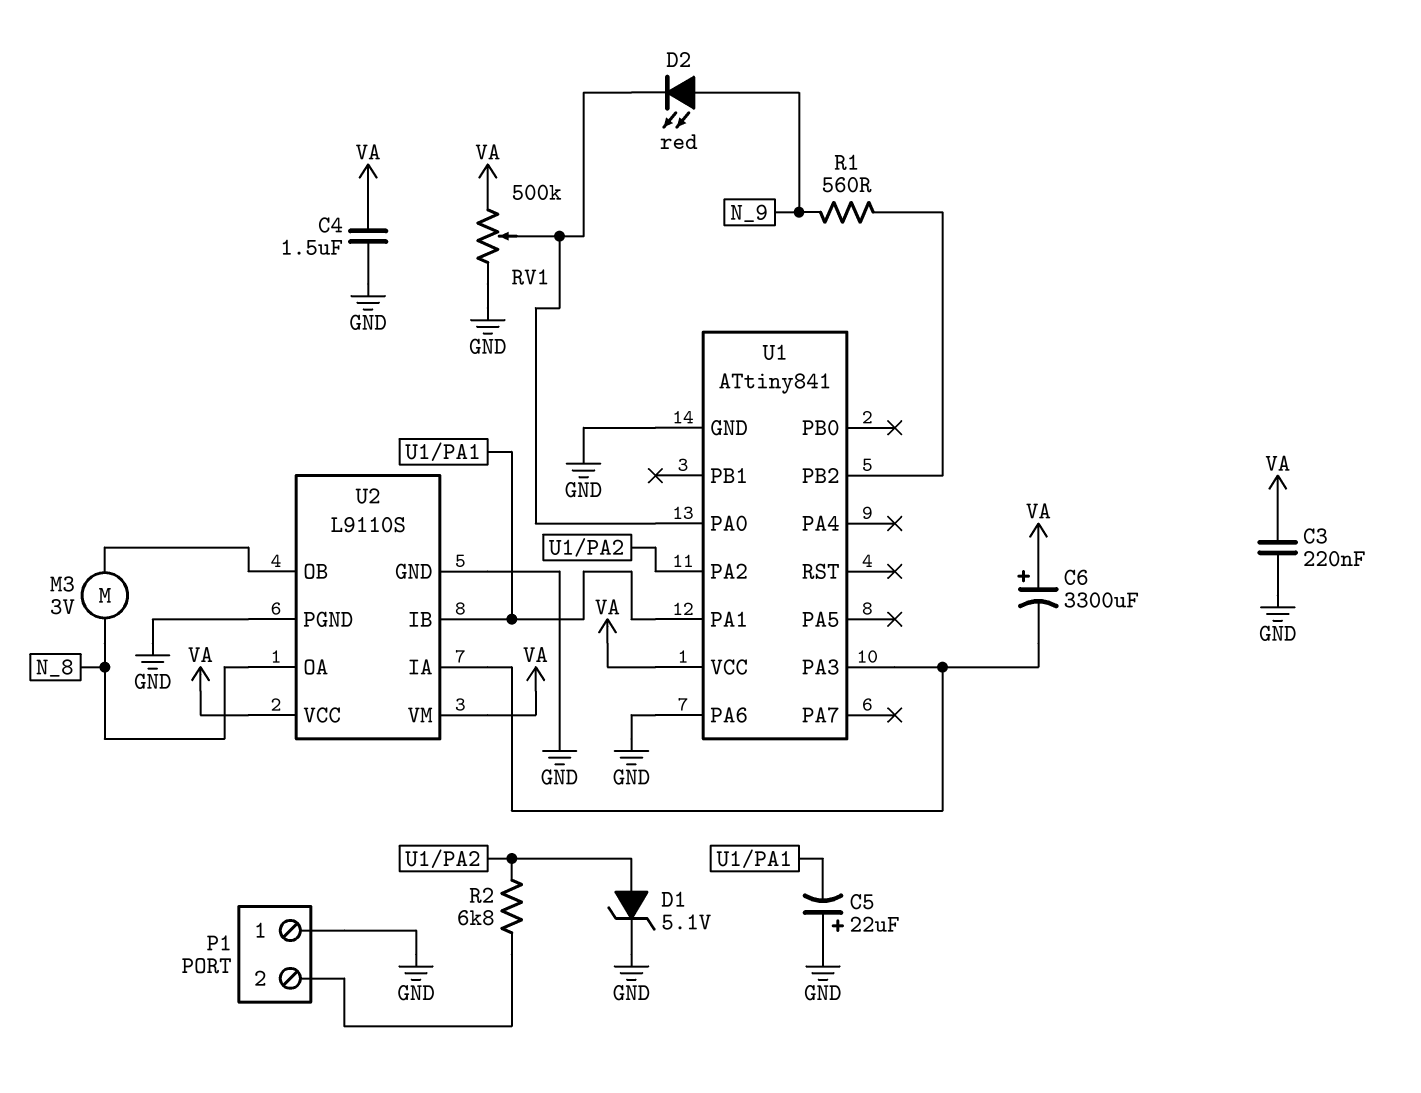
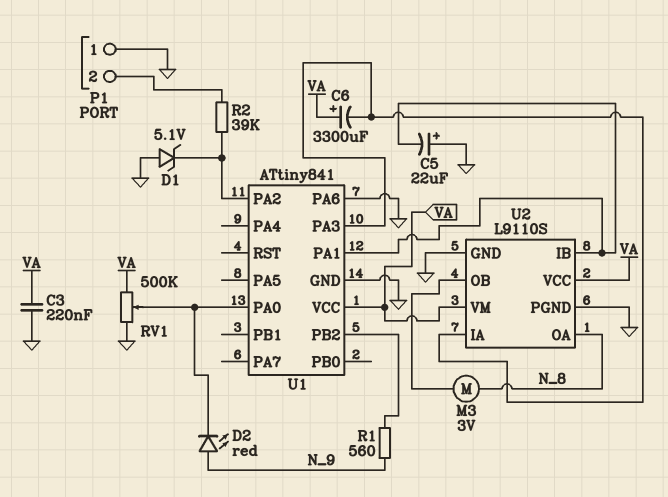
C4: 1.5uF (GND, VA) -> none
D1: zener 5.1V (A U1/PA2, K GND) -> zener 5.1V (A GND, K U1/PA2)
R2: 6.8k (P1/2, U1/PA2) -> 39k (P1/2, U1/PA2)

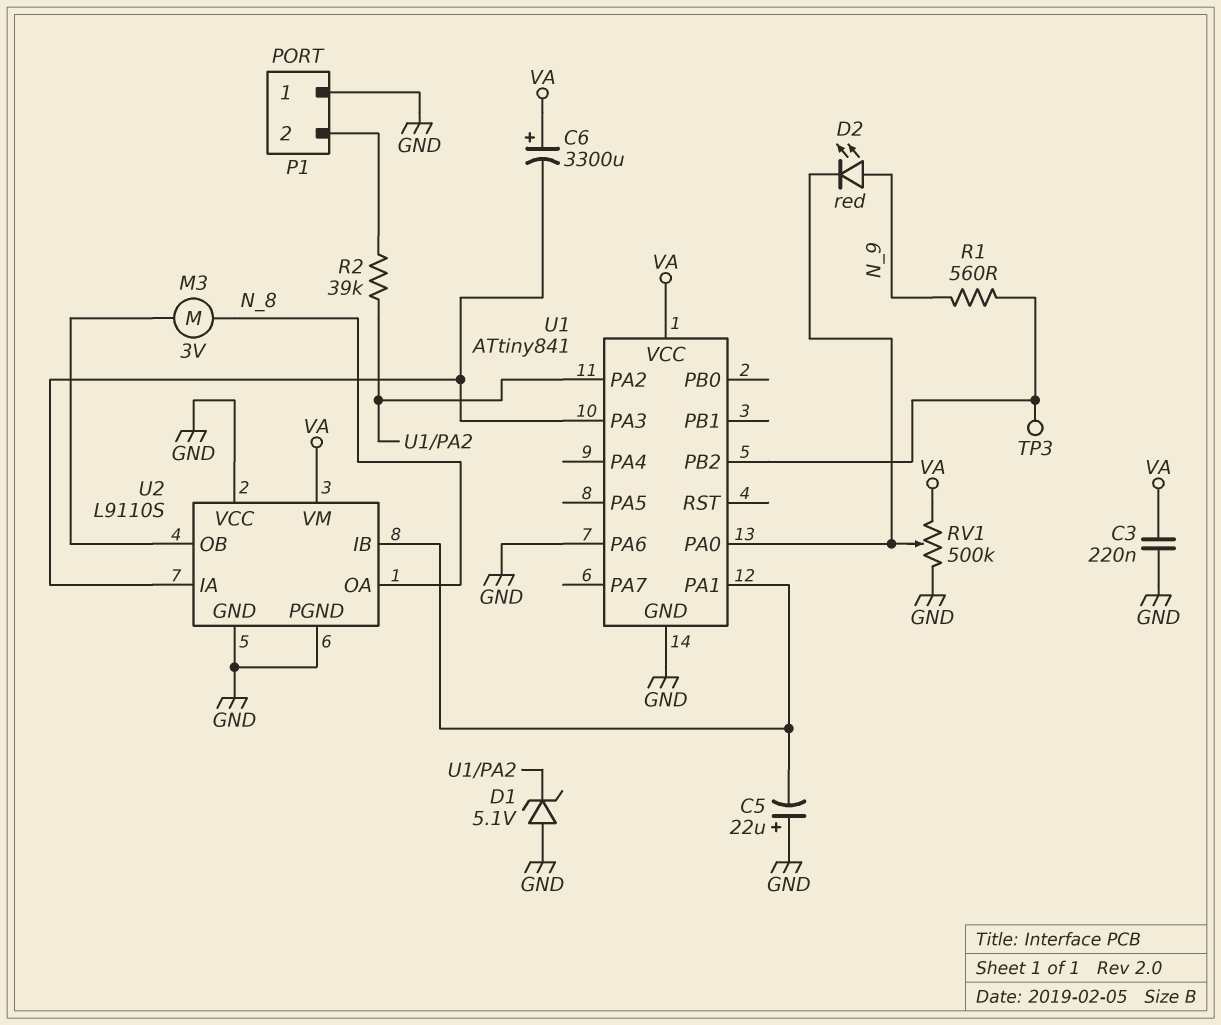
TP3: none -> test point (U1/PB2)
U2 pin VCC: VA -> GND

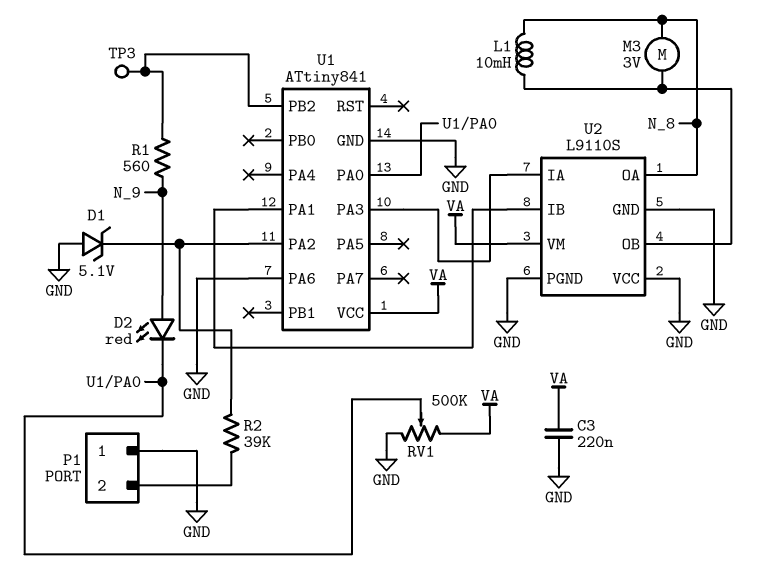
C5: 22uF (plus GND, minus U1/PA1) -> none
C6: 3300uF (plus VA, minus U1/PA3) -> none
L1: none -> 10mH (N_8, U2/OB)

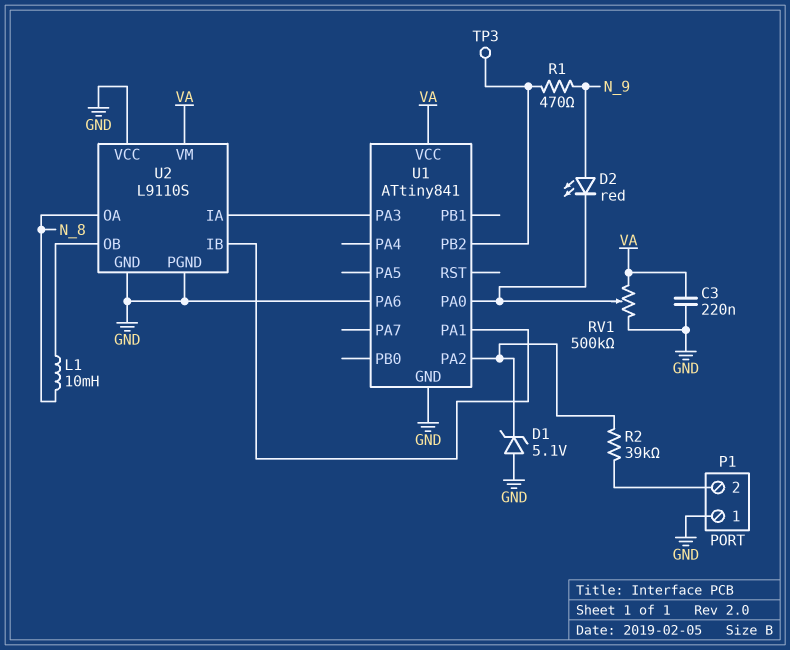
M3: motor 3V (N_8, U2/OB) -> none
R1: 560 (N_9, U1/PB2) -> 470 (N_9, U1/PB2)

